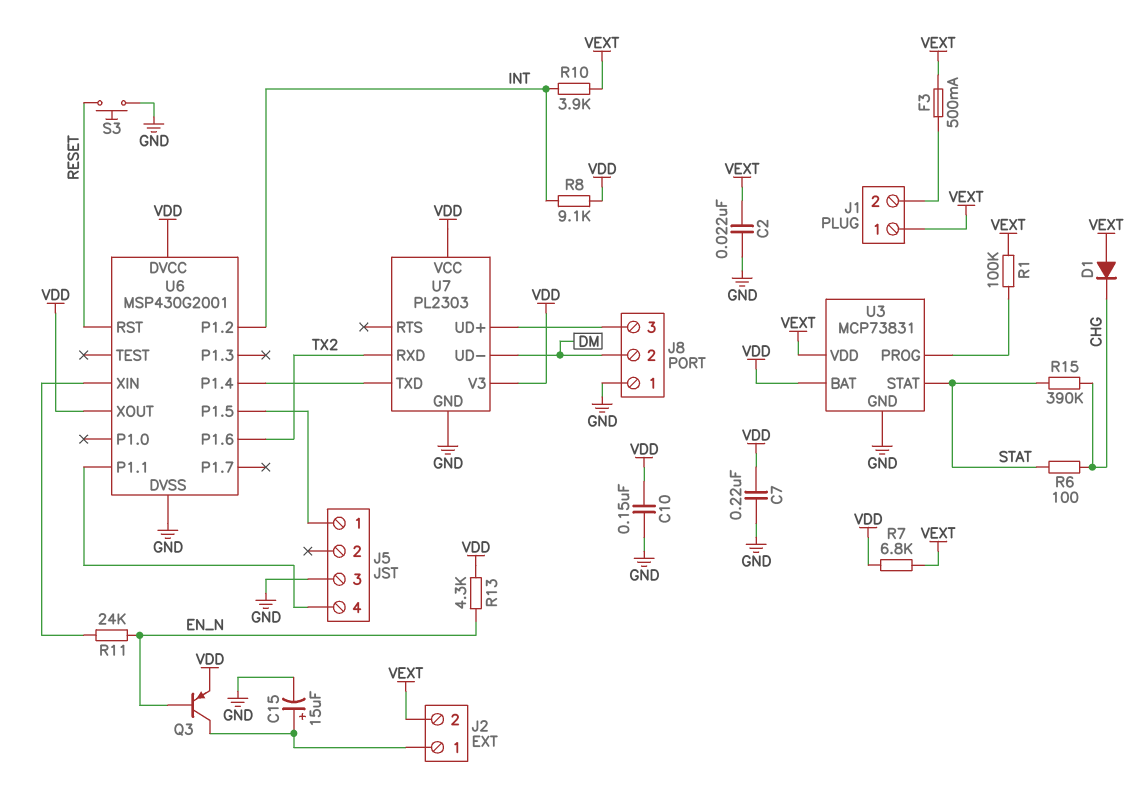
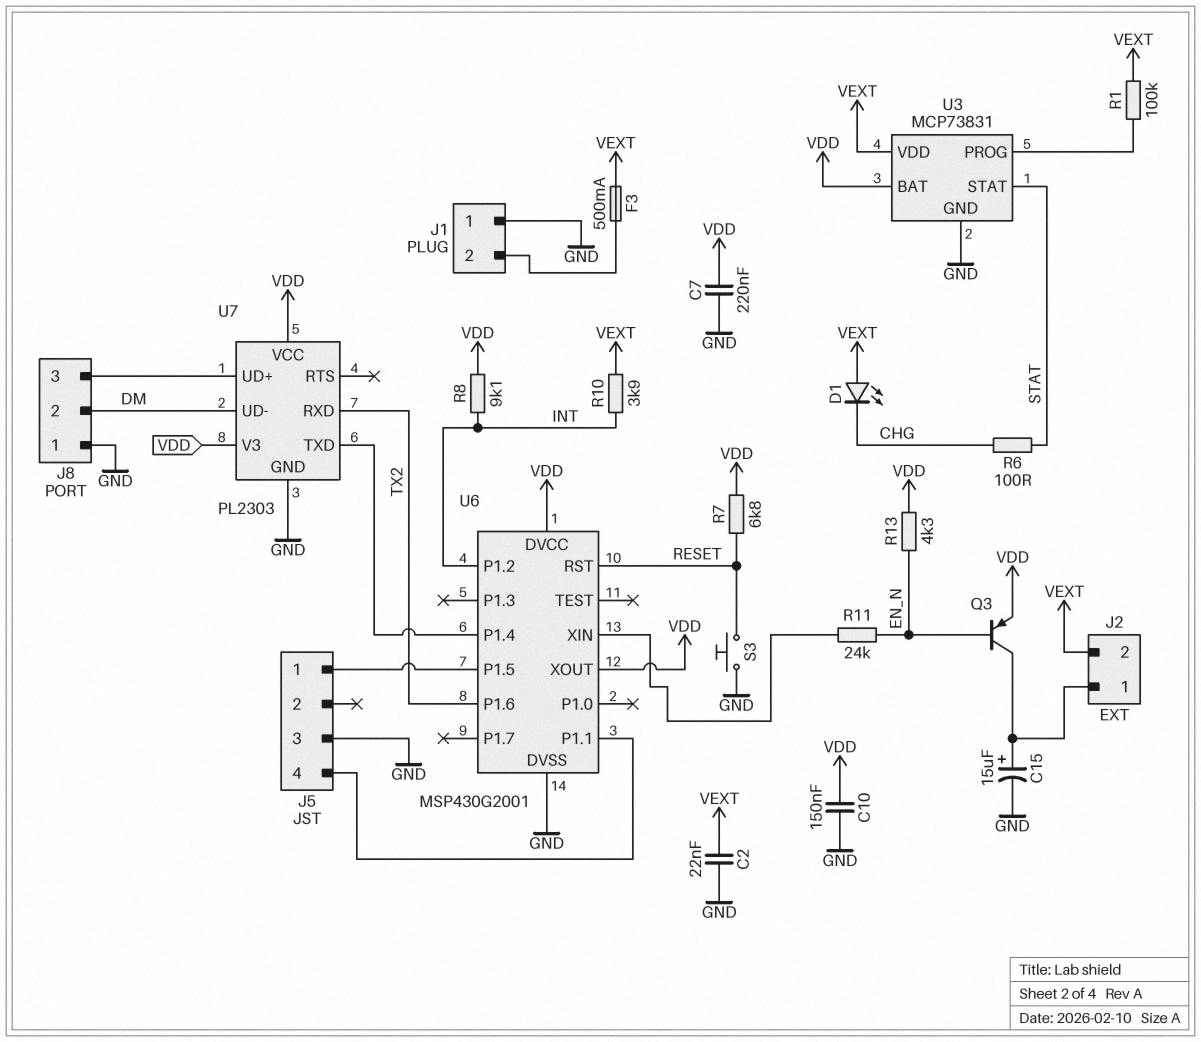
D1: diode (A VEXT, K CHG) -> LED (A VEXT, K CHG)
J1 pin 1: VEXT -> GND
R7: 6.8k (VDD, VEXT) -> 6.8k (RESET, VDD)
R15: 390k (CHG, STAT) -> none

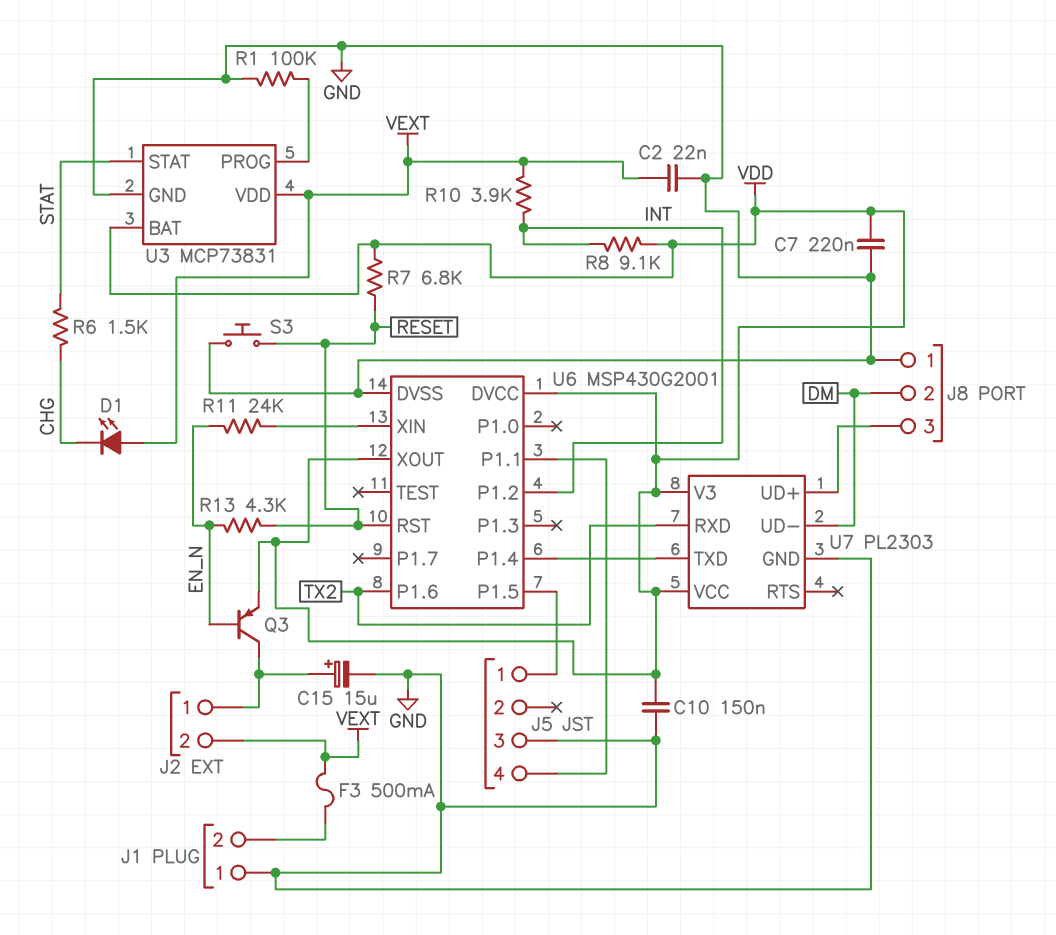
R1: 100k (U3/PROG, VEXT) -> 100k (GND, U3/PROG)
R6: 100 (CHG, STAT) -> 1.5k (CHG, STAT)
R13: 4.3k (EN_N, VDD) -> 4.3k (EN_N, RESET)

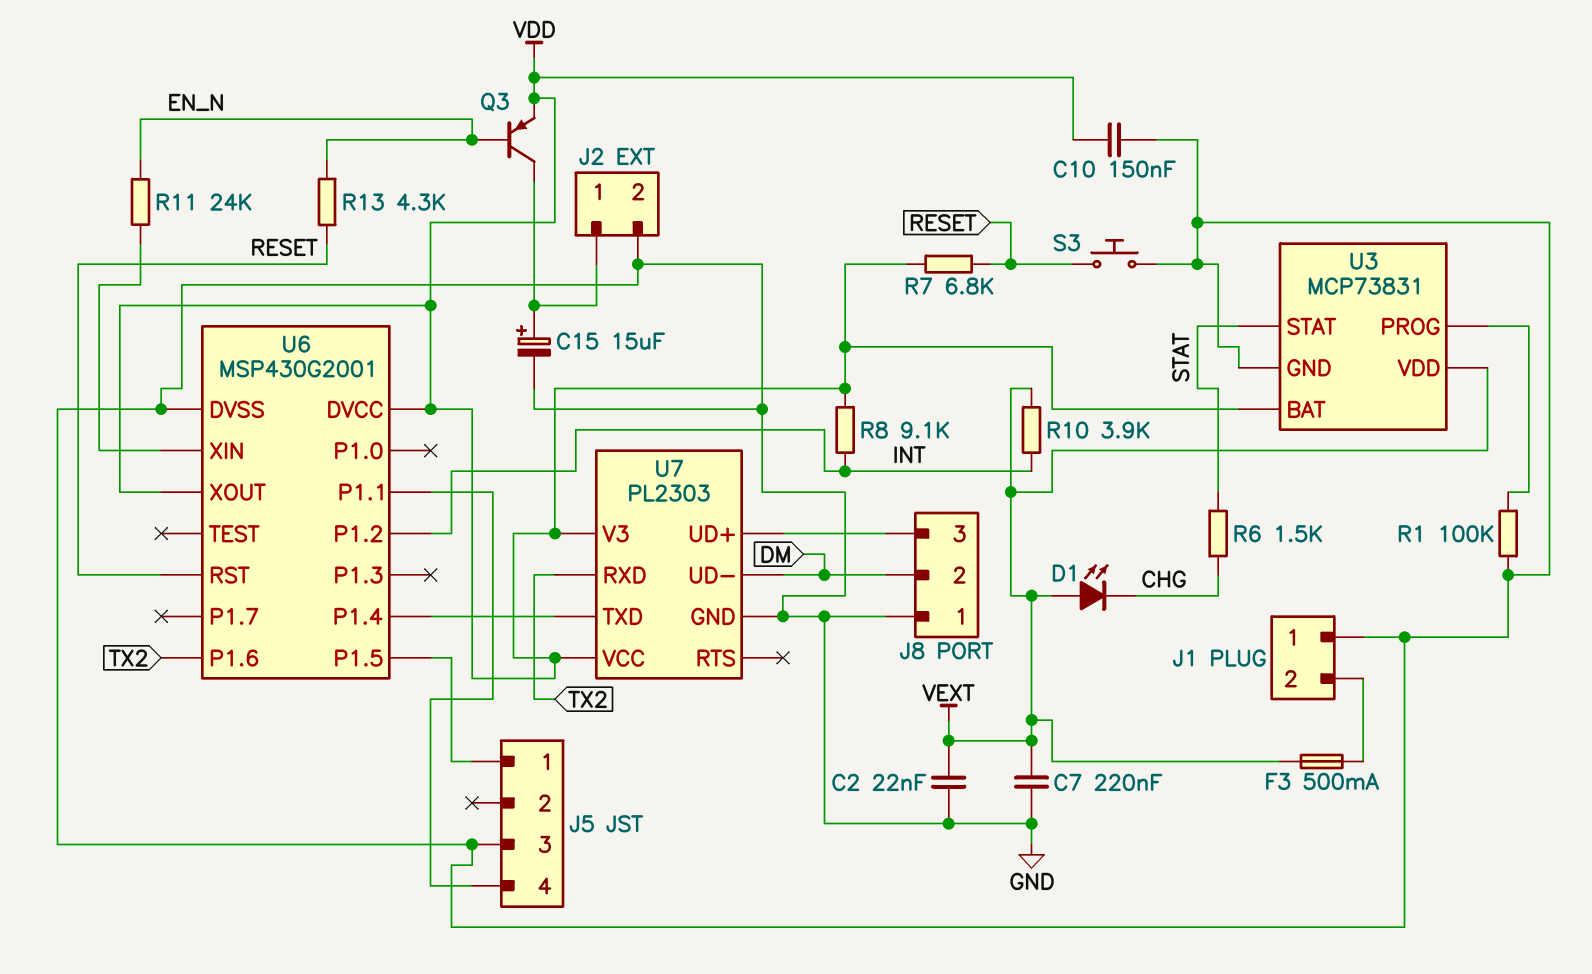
C7: 220nF (GND, VDD) -> 220nF (GND, VEXT)
J2 pin 2: VEXT -> GND

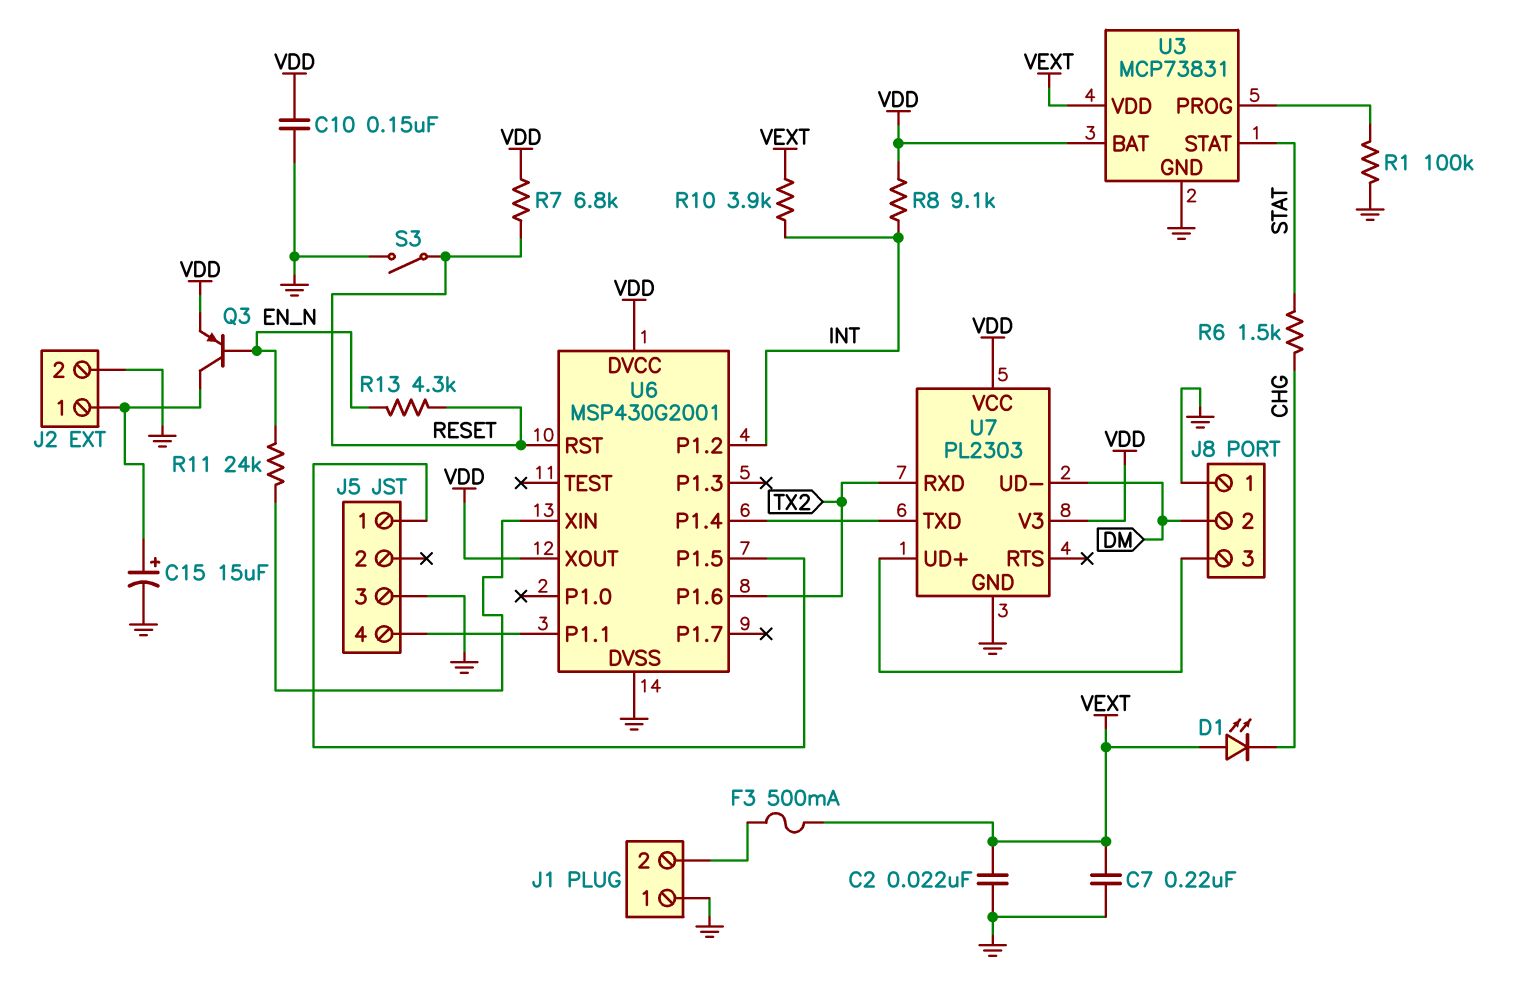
S3: button (GND, RESET) -> switch (GND, RESET)

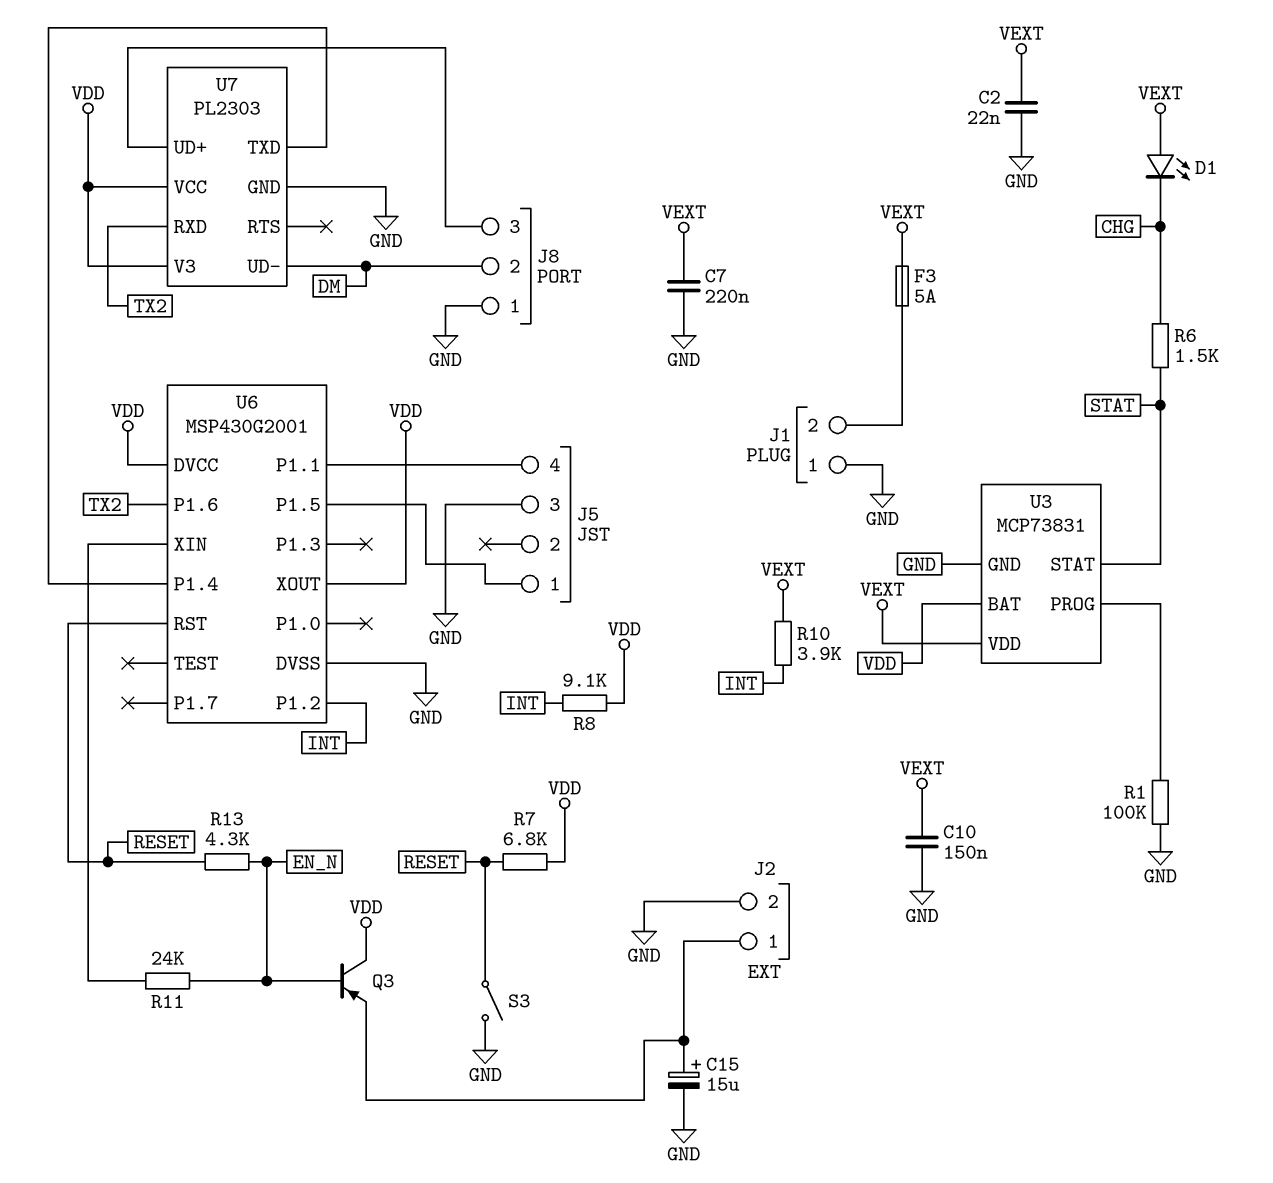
C10: 150nF (GND, VDD) -> 150nF (GND, VEXT)
F3: 500mA (J1/2, VEXT) -> 5A (J1/2, VEXT)
Q3: PNP (B EN_N, C J2/1, E VDD) -> PNP (B EN_N, C VDD, E J2/1)

